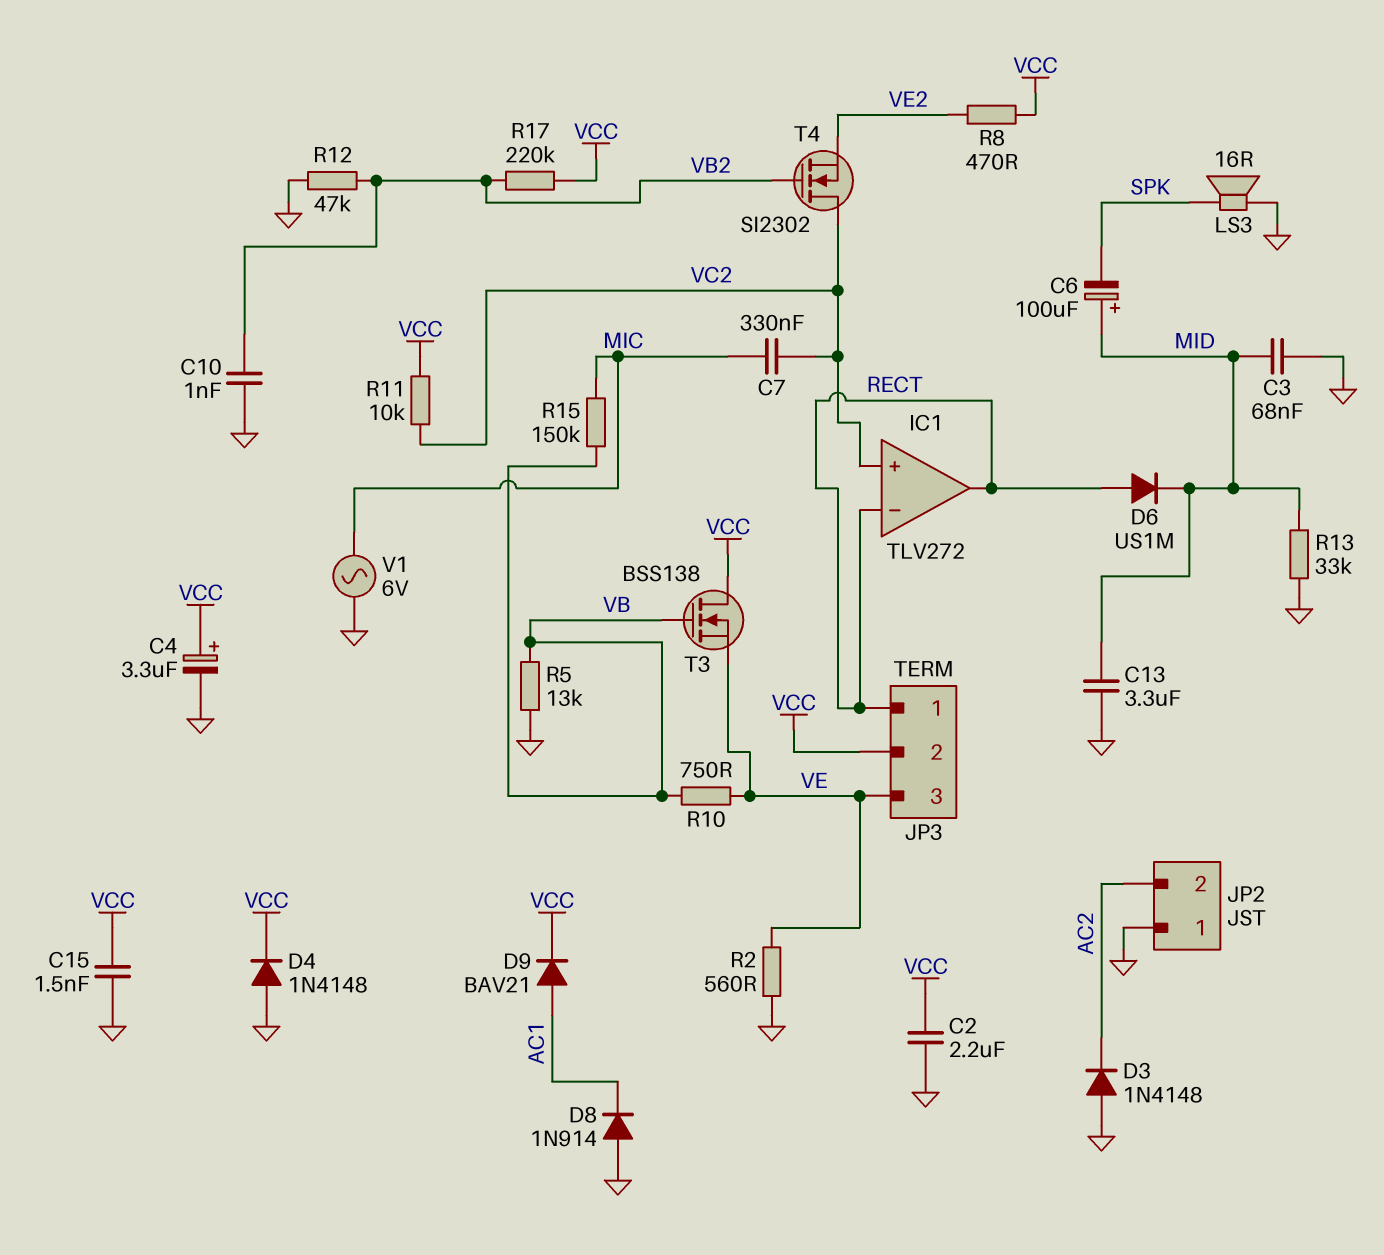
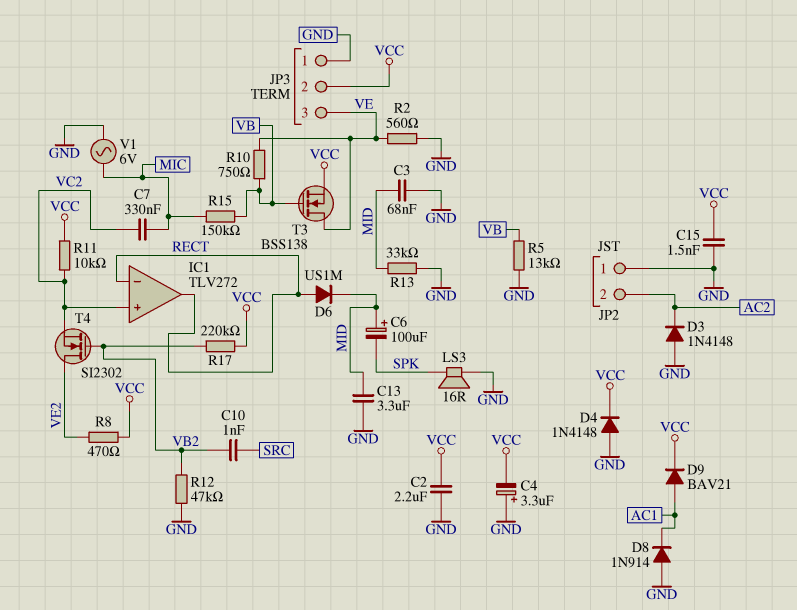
C4: 3.3uF (plus VCC, minus GND) -> 3.3uF (plus GND, minus VCC)
C10: 1nF (GND, VB2) -> 1nF (SRC, VB2)
JP3 pin 1: RECT -> GND
T3: NMOS BSS138 (G VB, D VCC, S VE) -> NMOS BSS138 (G VB, D VE, S VCC)
T4: NMOS SI2302 (G VB2, D VC2, S VE2) -> NMOS SI2302 (G VB2, D VE2, S VC2)

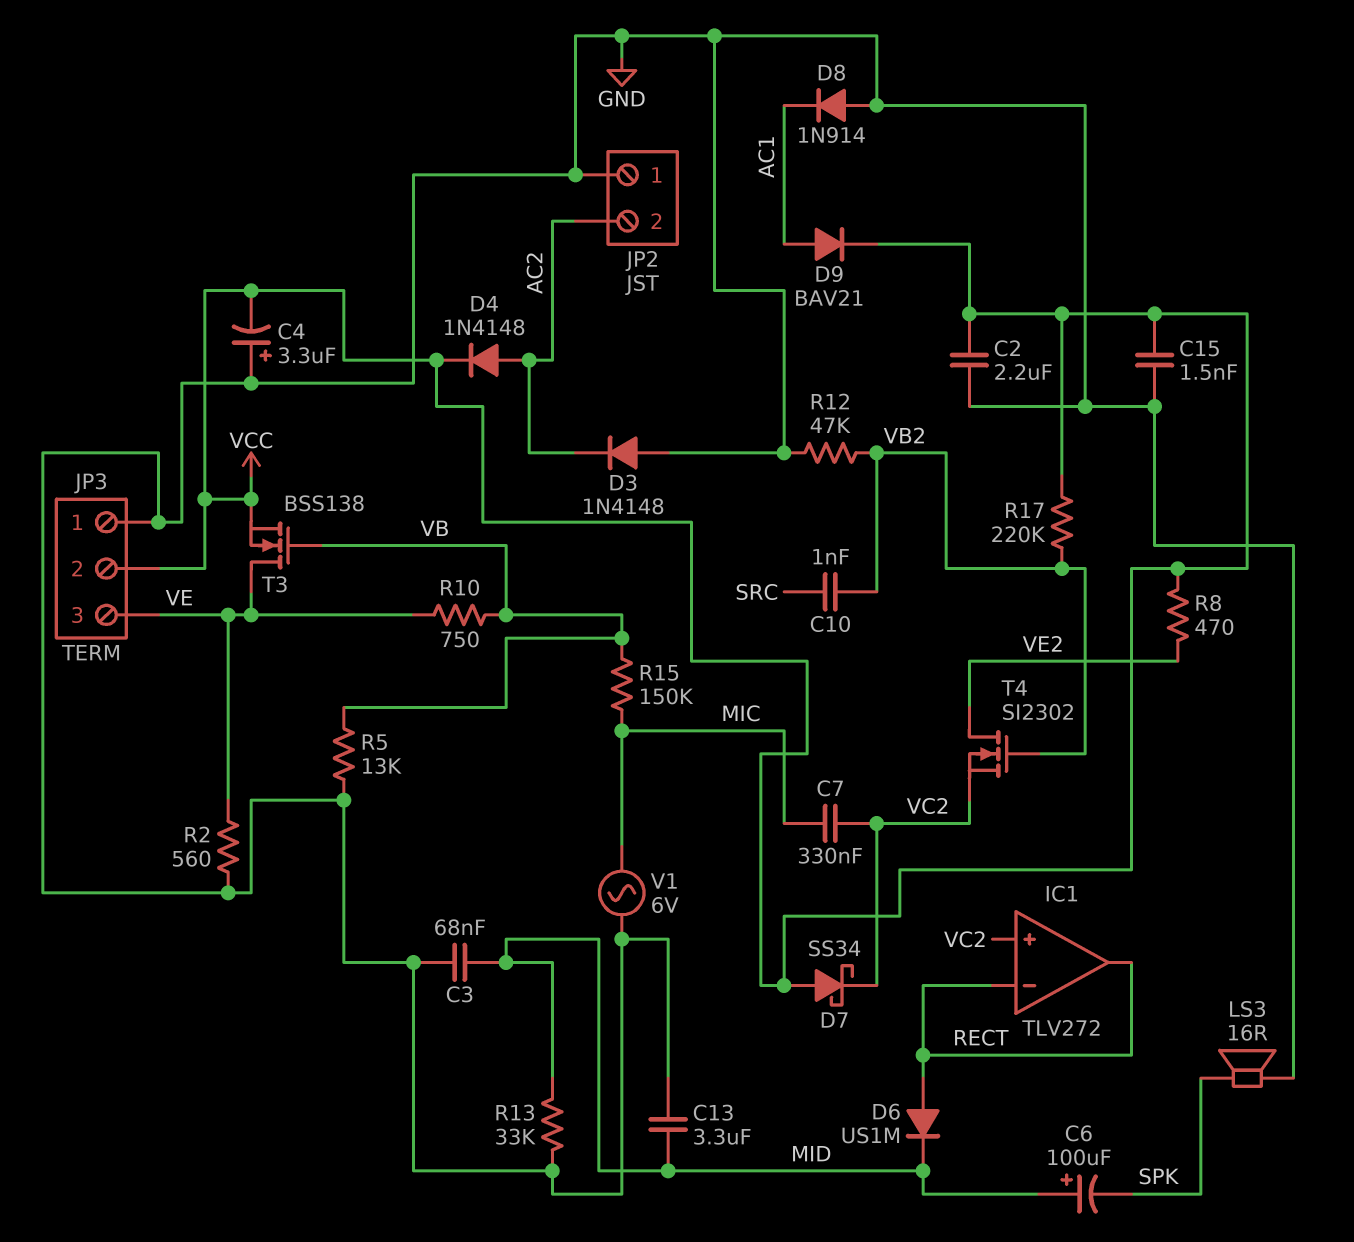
D4: diode 1N4148 (A GND, K VCC) -> diode 1N4148 (A AC2, K VCC)
D7: none -> schottky SS34 (A VCC, K VC2)
R11: 10k (VC2, VCC) -> none

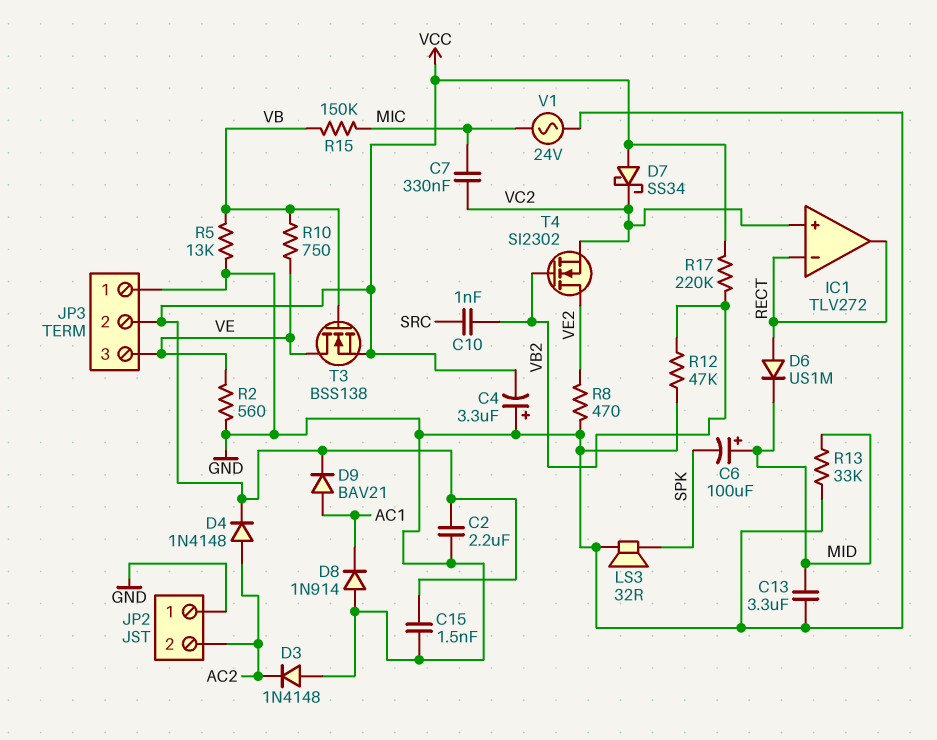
C3: 68nF (GND, MID) -> none
LS3: speaker 16R (GND, SPK) -> speaker 32R (GND, SPK)
R8: 470 (VCC, VE2) -> 470 (GND, VE2)
V1: AC 6V (GND, MIC) -> AC 24V (GND, MIC)

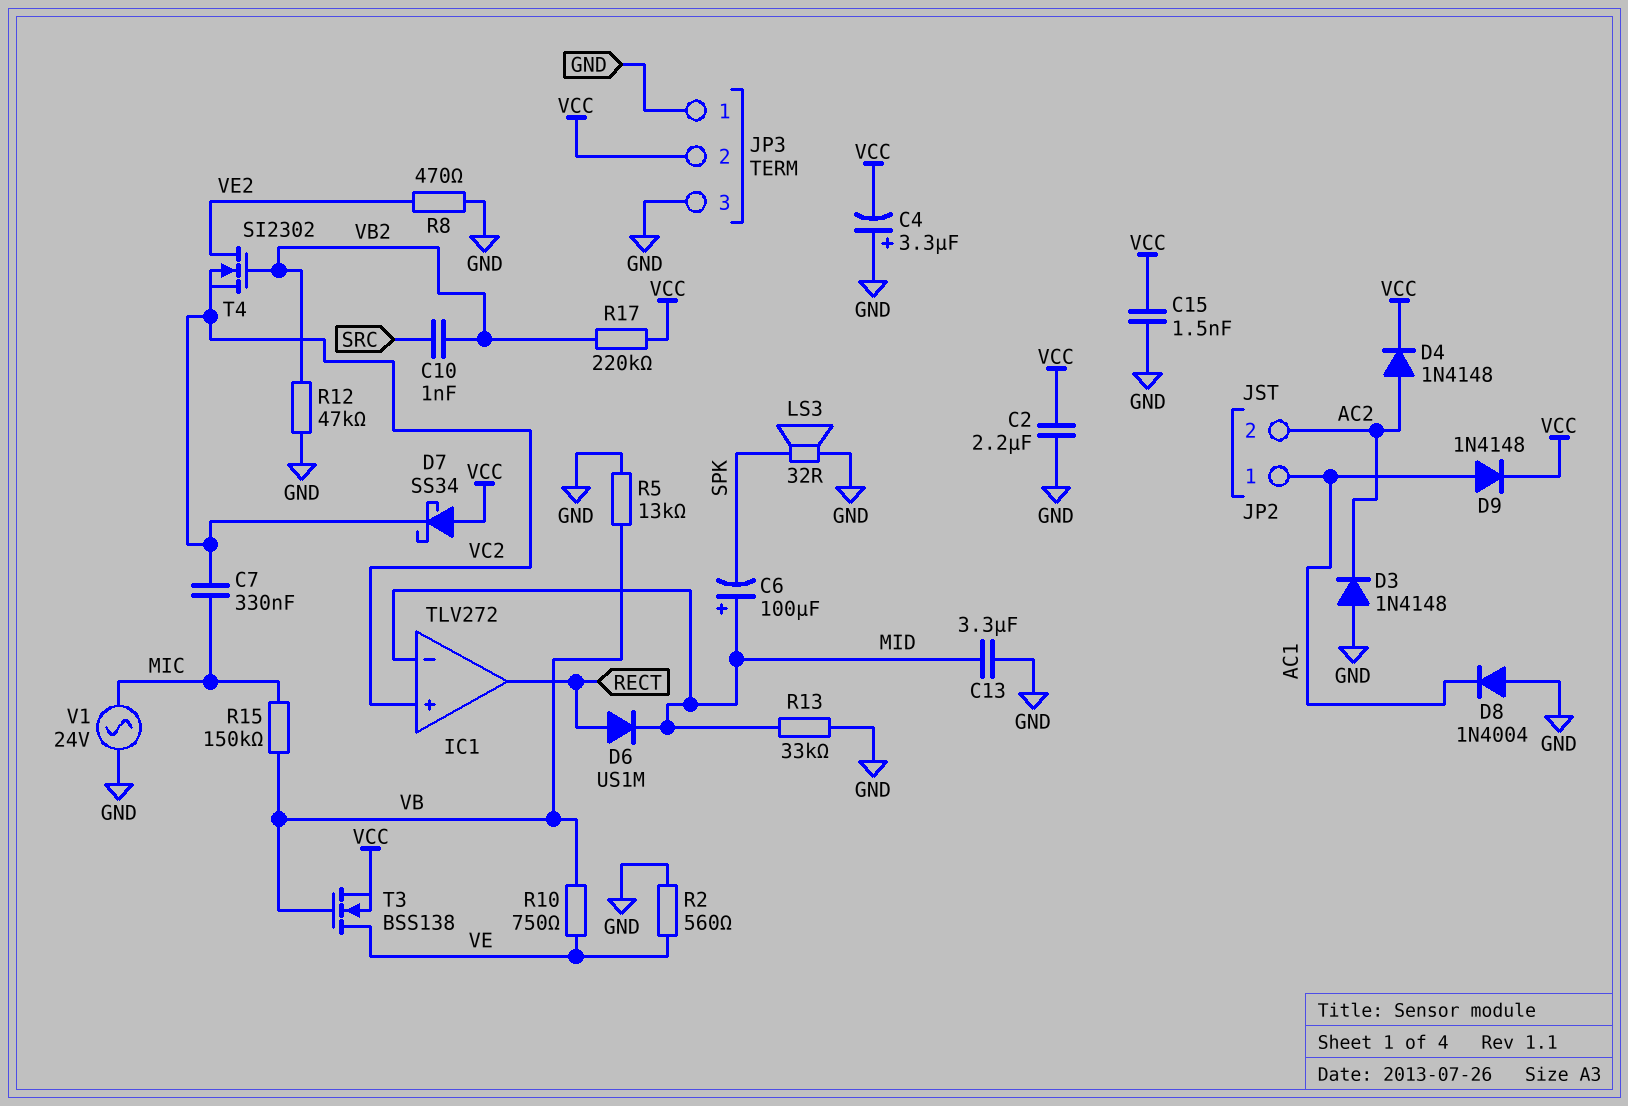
D8: diode 1N914 (A GND, K AC1) -> diode 1N4004 (A GND, K AC1)
D9: diode BAV21 (A AC1, K VCC) -> diode 1N4148 (A AC1, K VCC)
IC1 pin in-: RECT -> MID
JP2 pin 1: GND -> AC1
JP3 pin 3: VE -> GND

